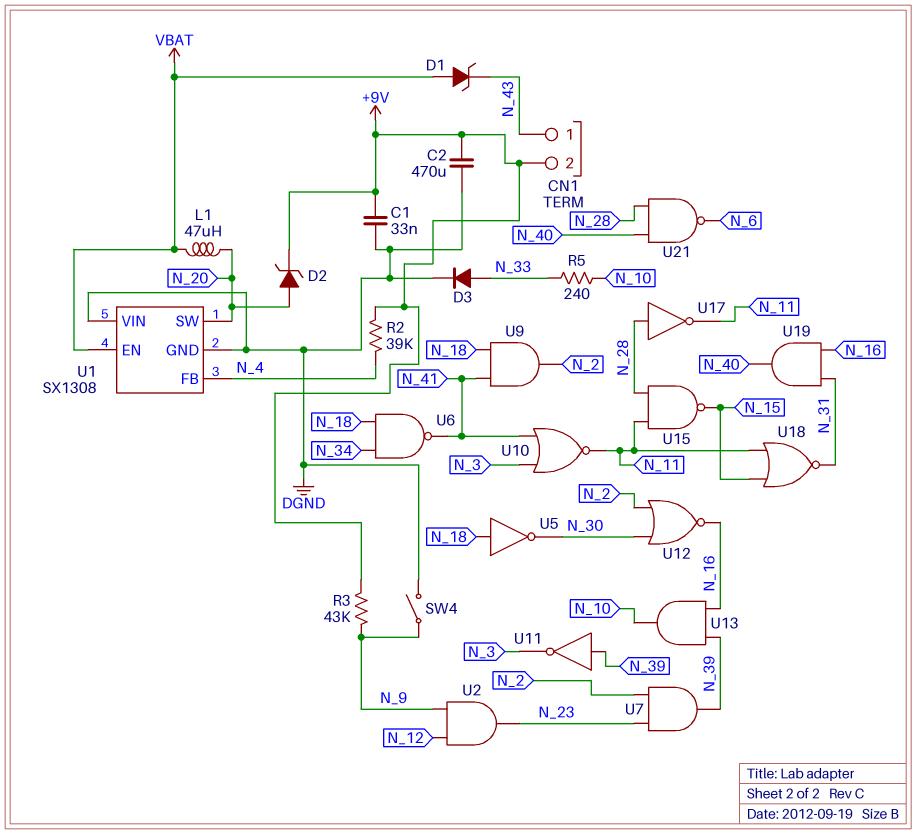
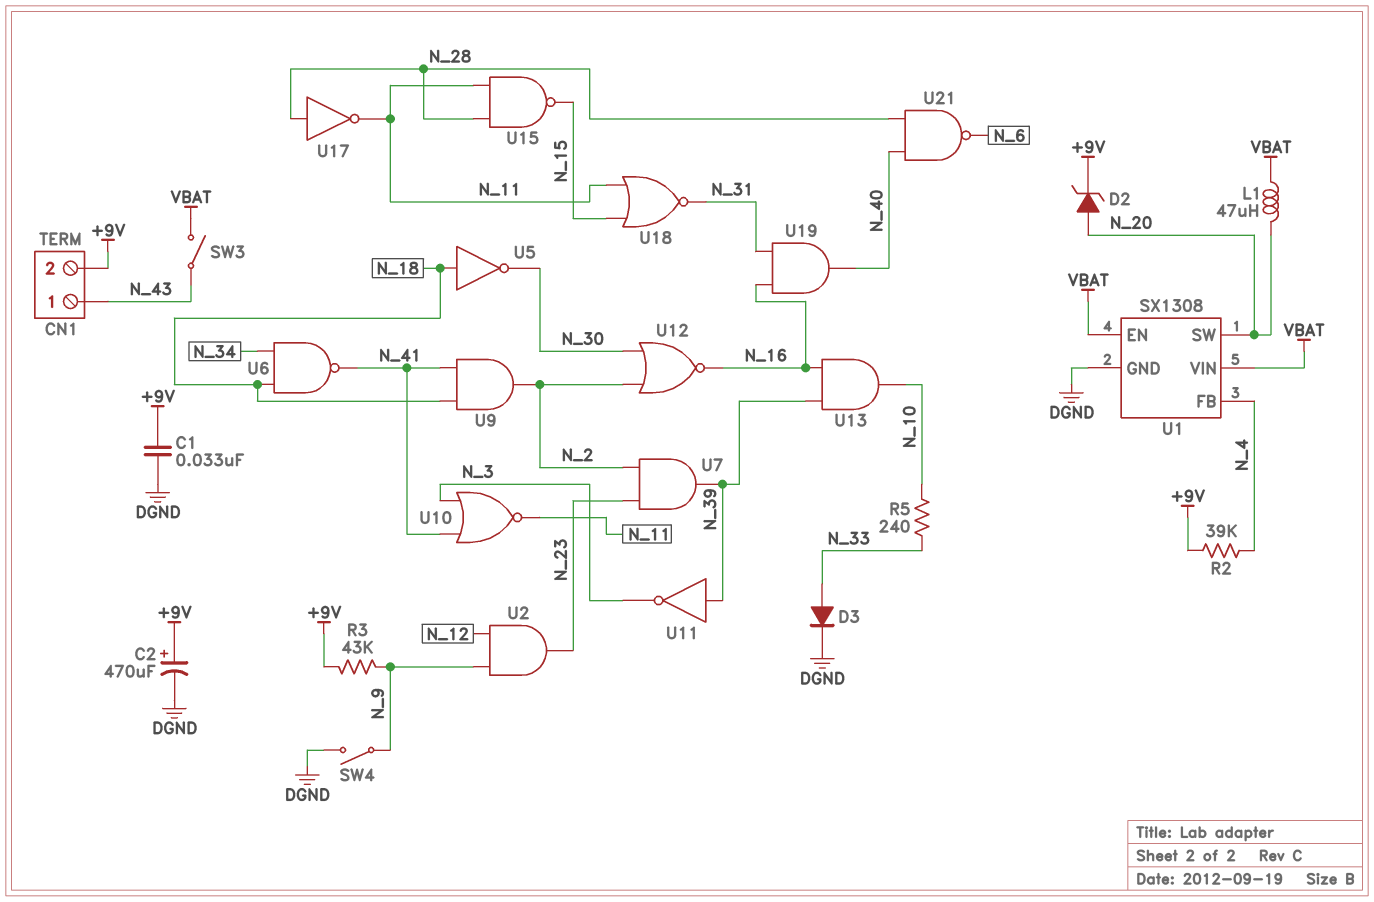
C2: 470uF (+9V, DGND) -> 470uF (plus +9V, minus DGND)
D1: zener (A VBAT, K N_43) -> none
SW3: none -> switch (N_43, VBAT)
U1 pin VIN: DGND -> VBAT

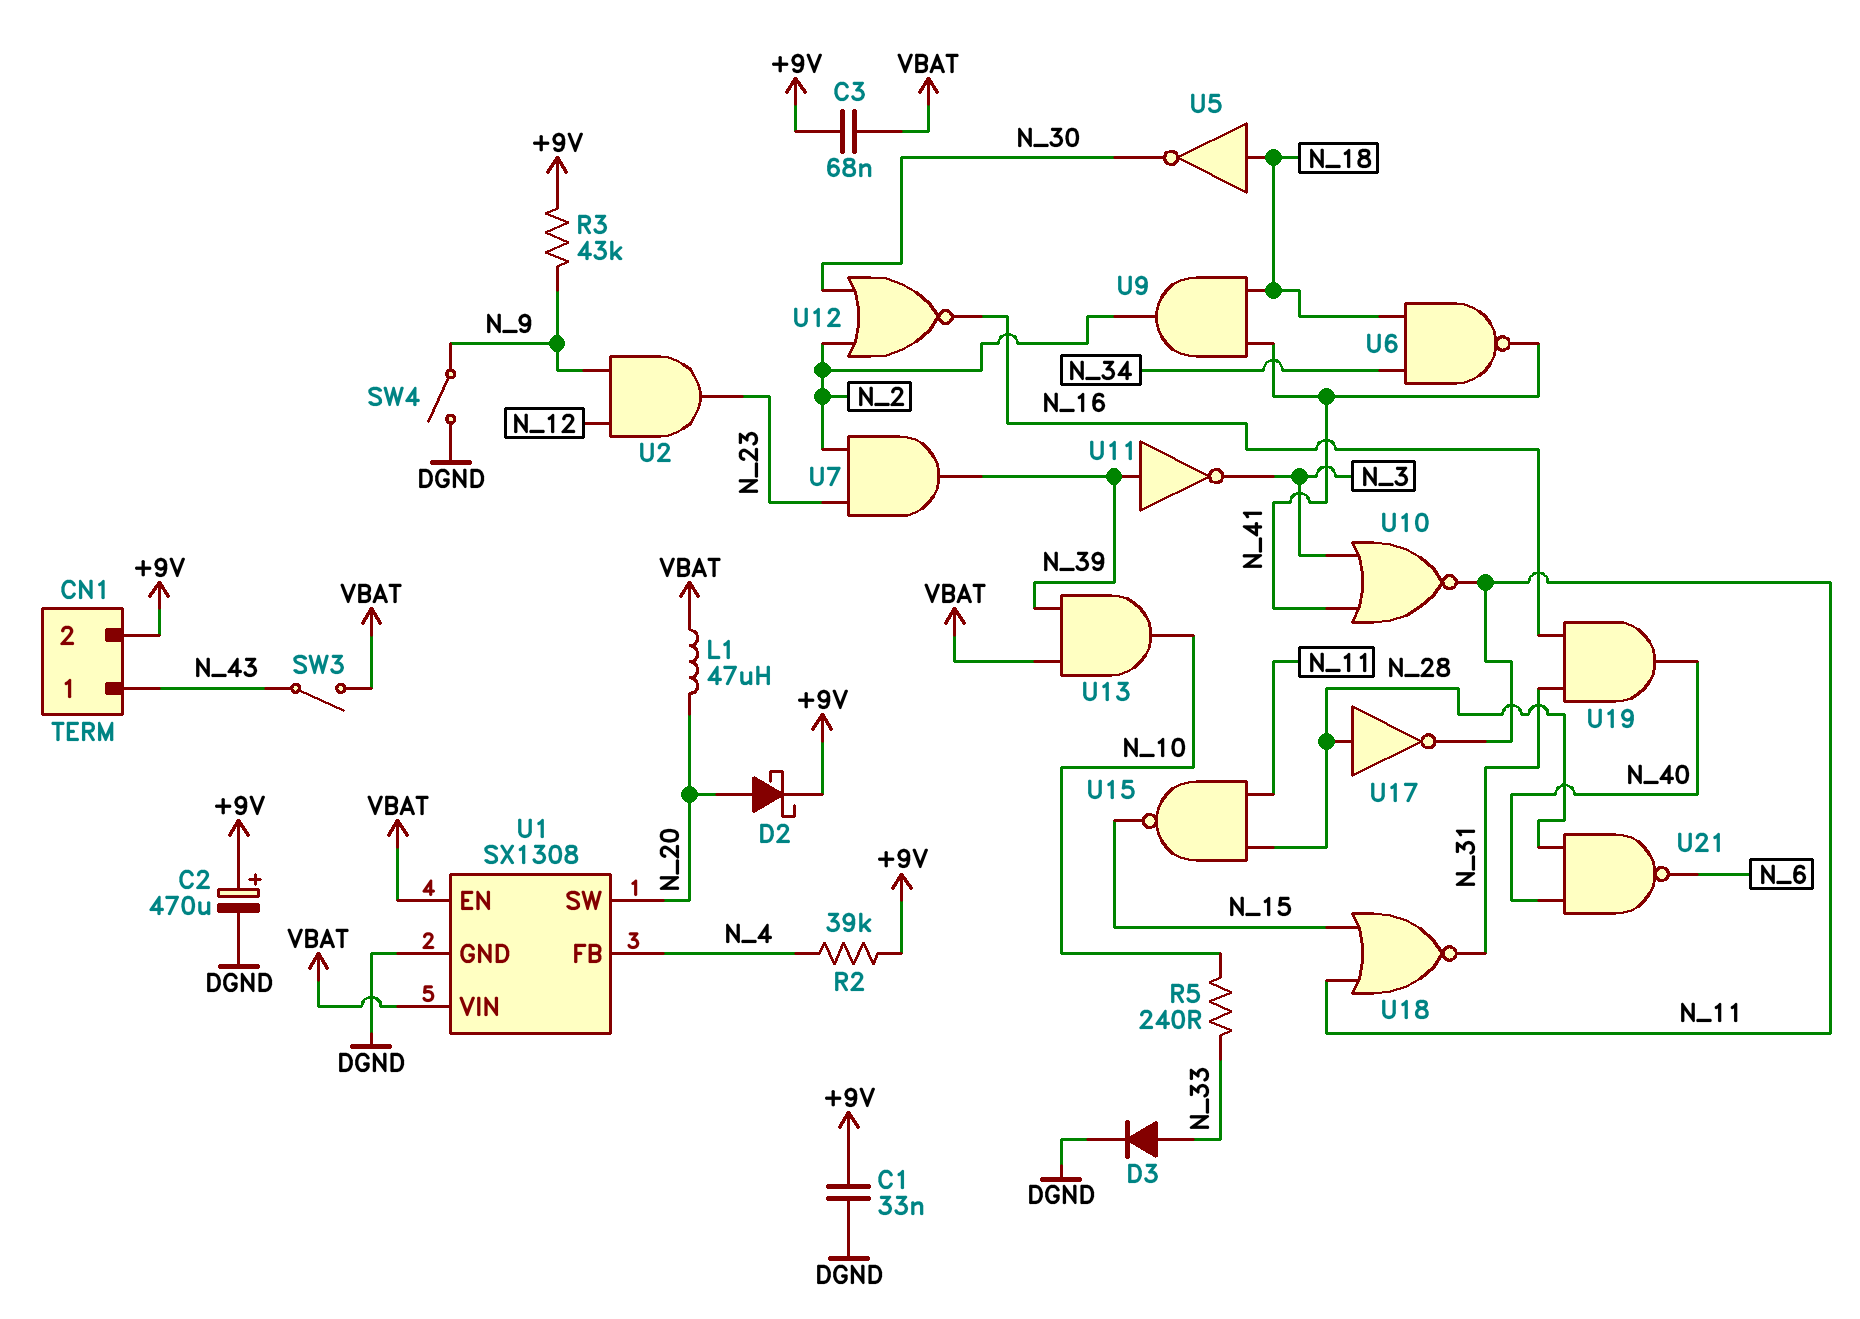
C3: none -> 68nF (+9V, VBAT)
D2: zener (A N_20, K +9V) -> schottky (A N_20, K +9V)
U13: AND (in N_16, in N_39, out N_10) -> AND (in N_39, in VBAT, out N_10)

